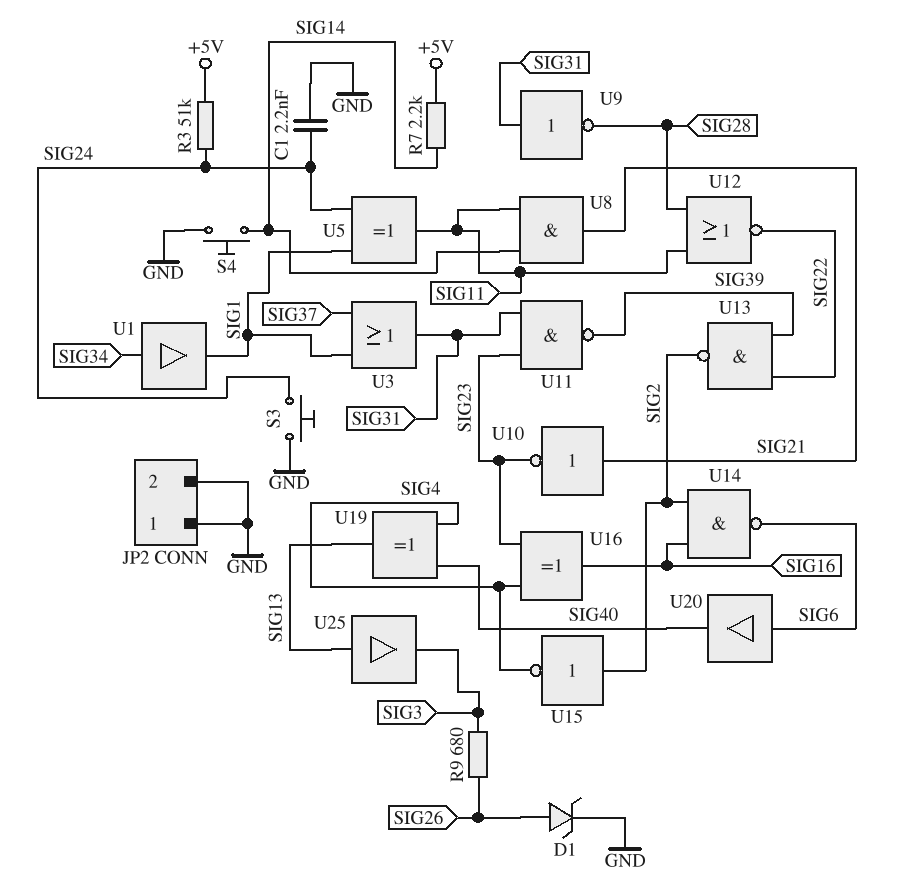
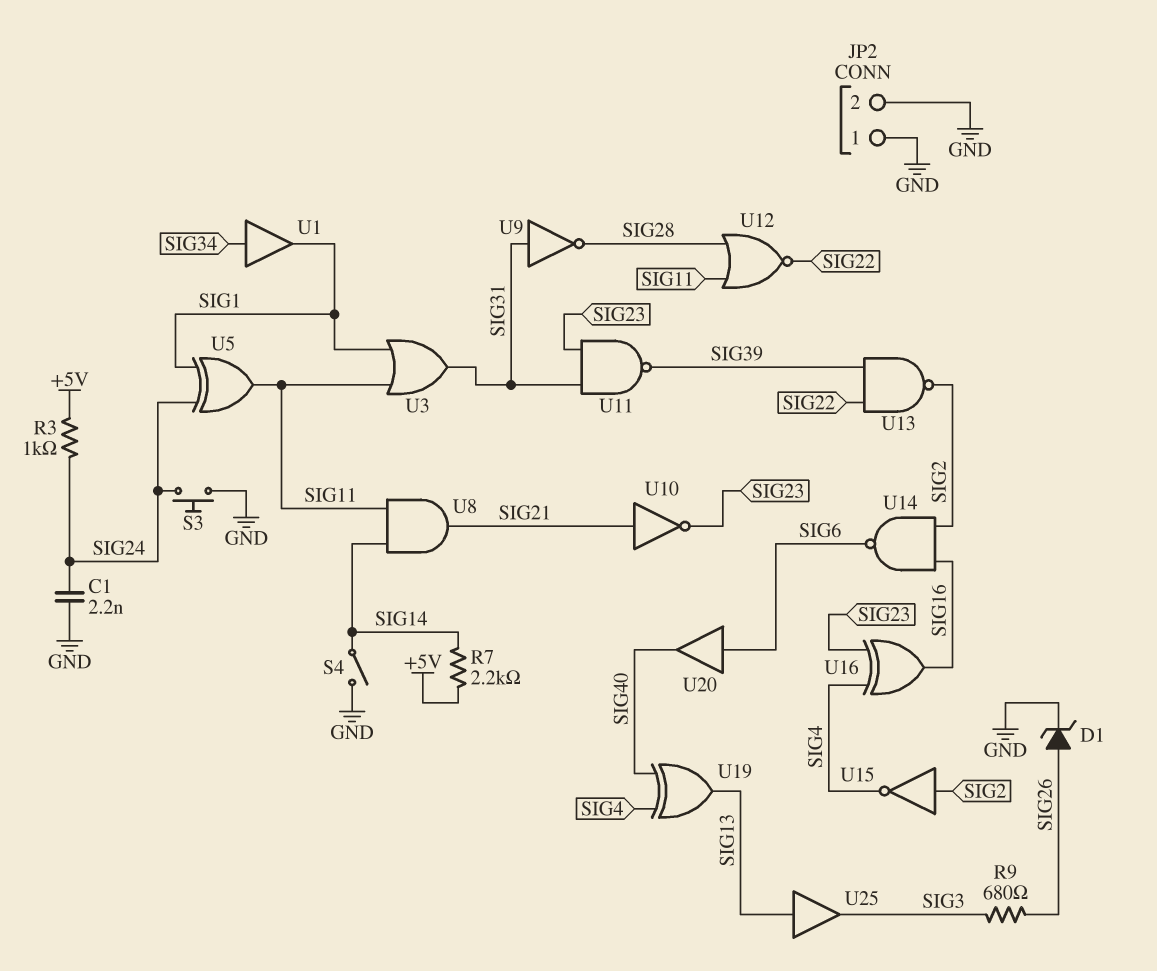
R3: 51k (+5V, SIG24) -> 1k (+5V, SIG24)
S4: button (GND, SIG14) -> switch (GND, SIG14)
U3: OR (in SIG1, in SIG37, out SIG31) -> OR (in SIG1, in SIG11, out SIG31)

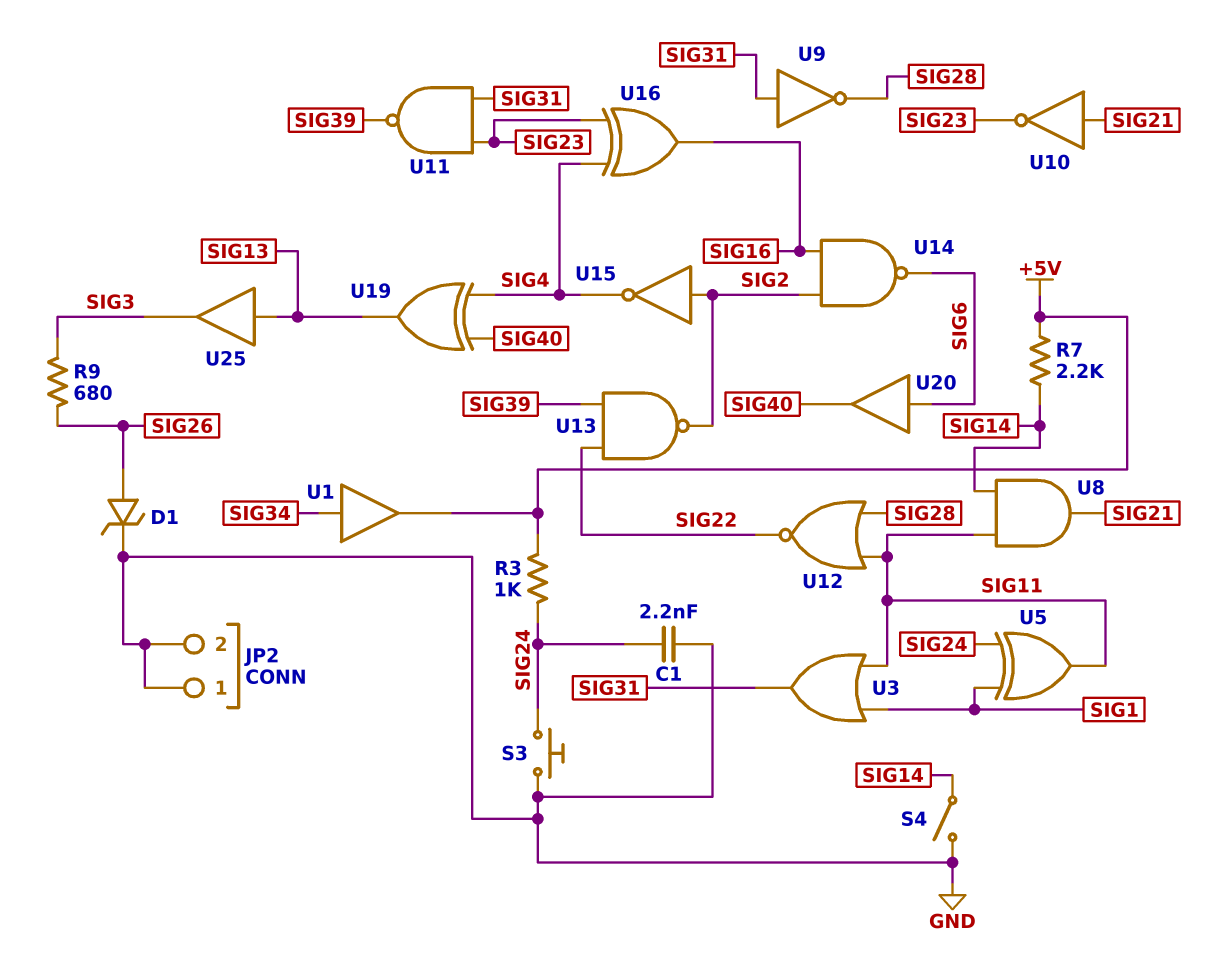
U1: buffer (in SIG34, out SIG1) -> buffer (in SIG34, out +5V)

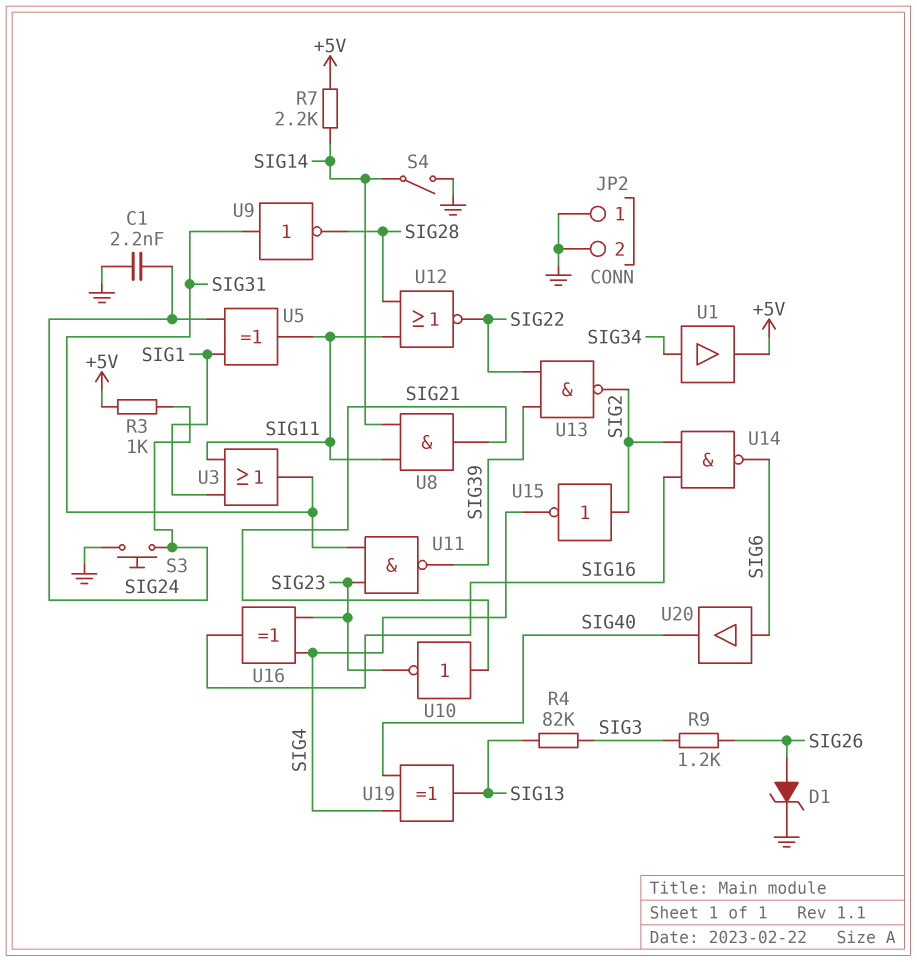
R4: none -> 82k (SIG3, SIG13)
R9: 680 (SIG3, SIG26) -> 1.2k (SIG3, SIG26)
U25: buffer (in SIG13, out SIG3) -> none

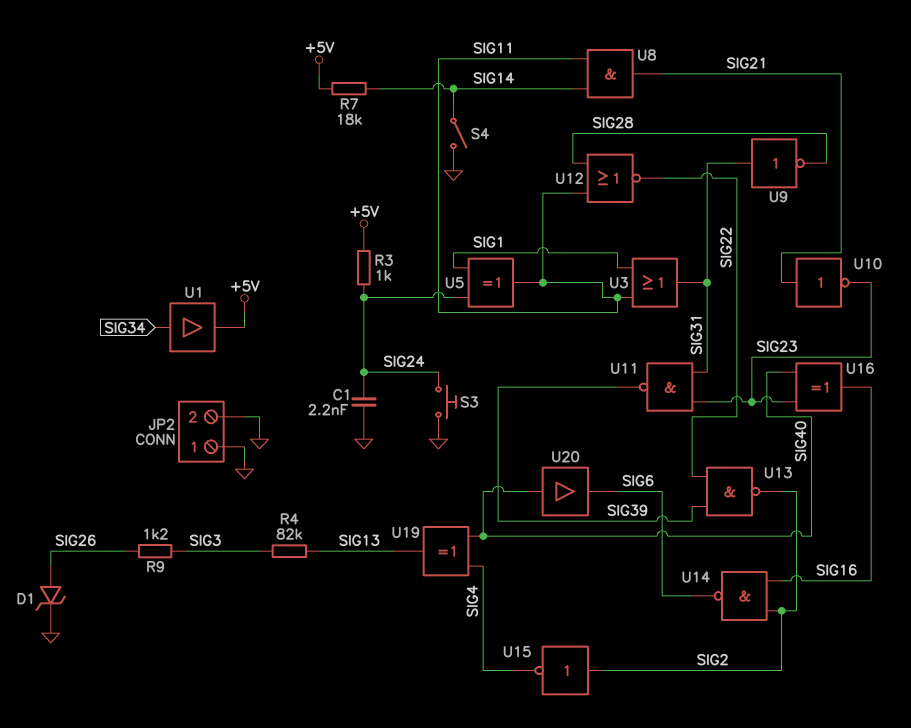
R7: 2.2k (+5V, SIG14) -> 18k (+5V, SIG14)
U16: XOR (in SIG4, in SIG23, out SIG16) -> XOR (in SIG23, in SIG40, out SIG16)
U20: buffer (in SIG6, out SIG40) -> buffer (in SIG40, out SIG6)

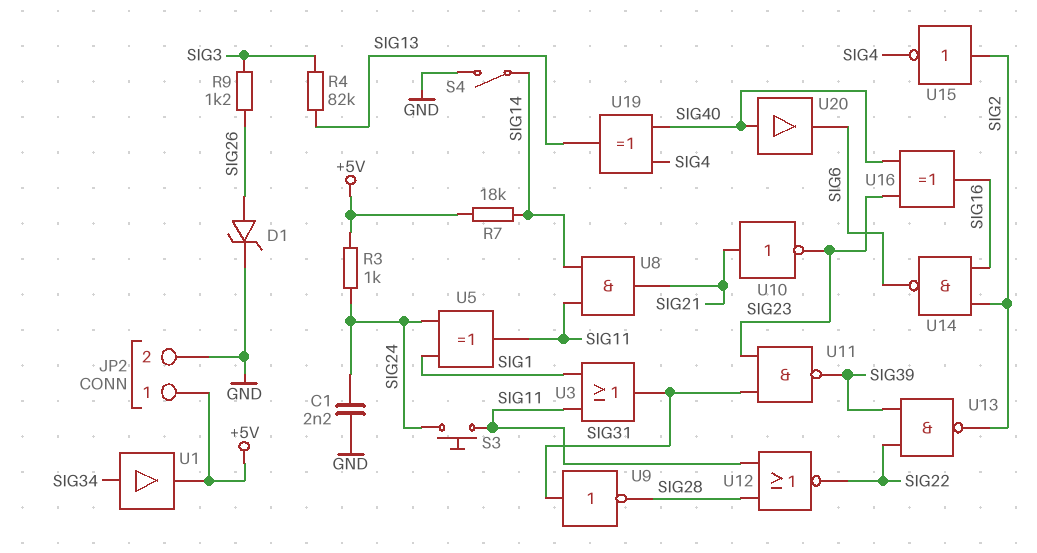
JP2 pin 1: GND -> +5V
S3: button (GND, SIG24) -> button (SIG11, SIG24)

